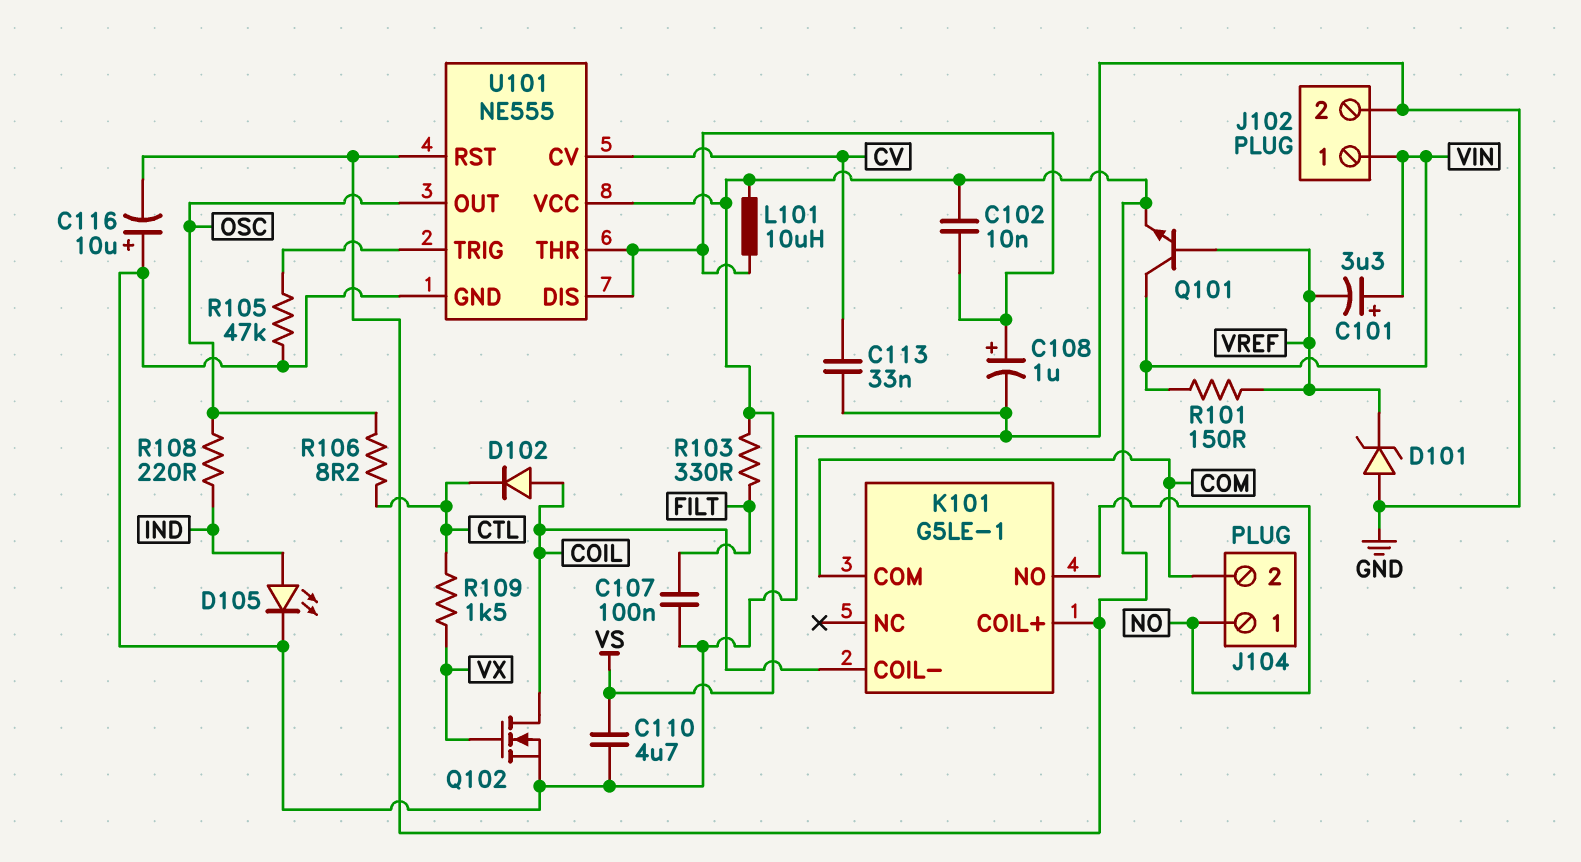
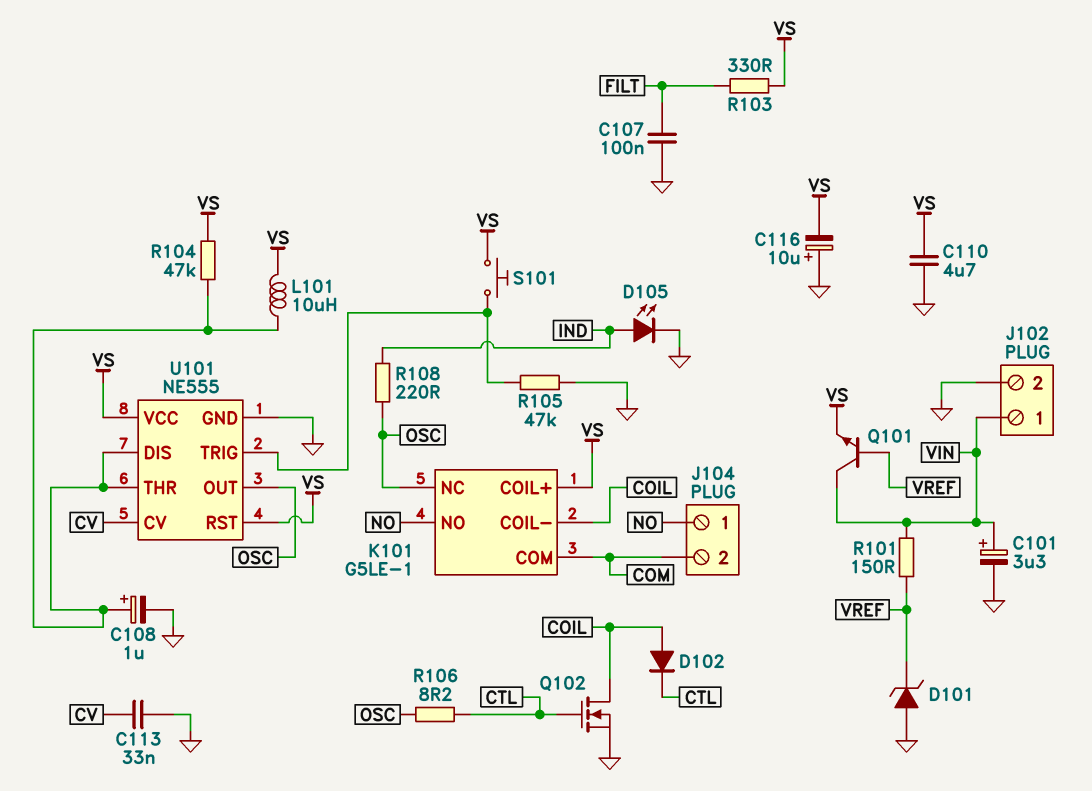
C101: 3.3uF (plus VIN, minus VREF) -> 3.3uF (plus VIN, minus GND)
C102: 10nF (U101/DIS, VS) -> none
K101 pin NC: none -> OSC
Q102: NMOS (G VX, D COIL, S GND) -> NMOS (G CTL, D COIL, S GND)
R104: none -> 47k (U101/DIS, VS)
R109: 1.5k (CTL, VX) -> none
S101: none -> button (U101/TRIG, VS)

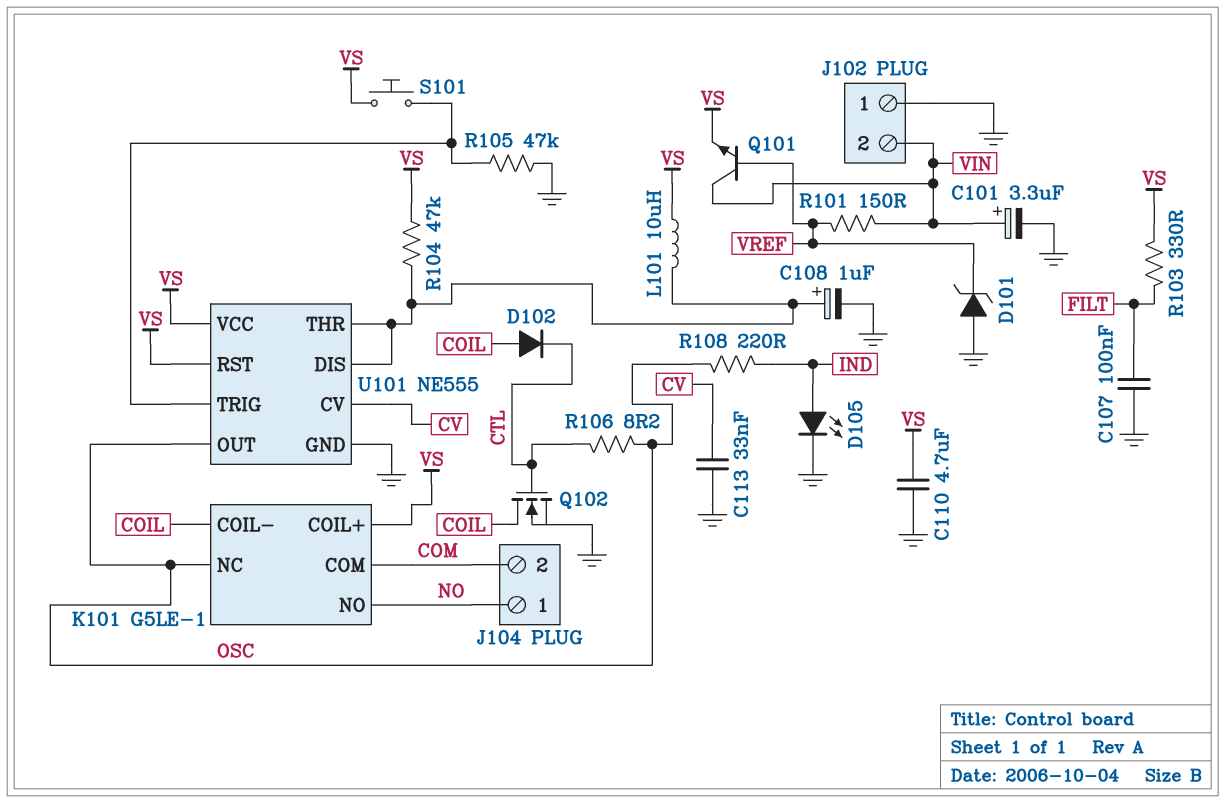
C116: 10uF (plus GND, minus VS) -> none
J102 pin 1: VIN -> GND
J102 pin 2: GND -> VIN

